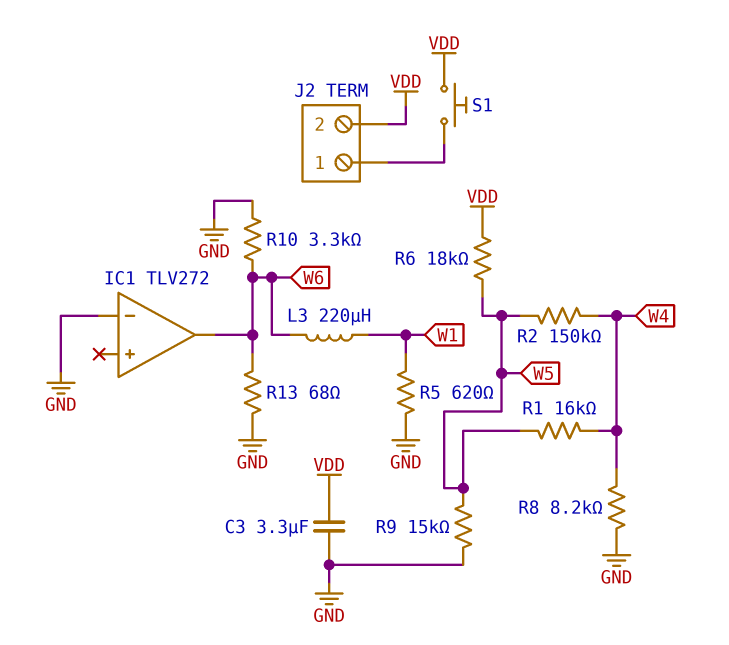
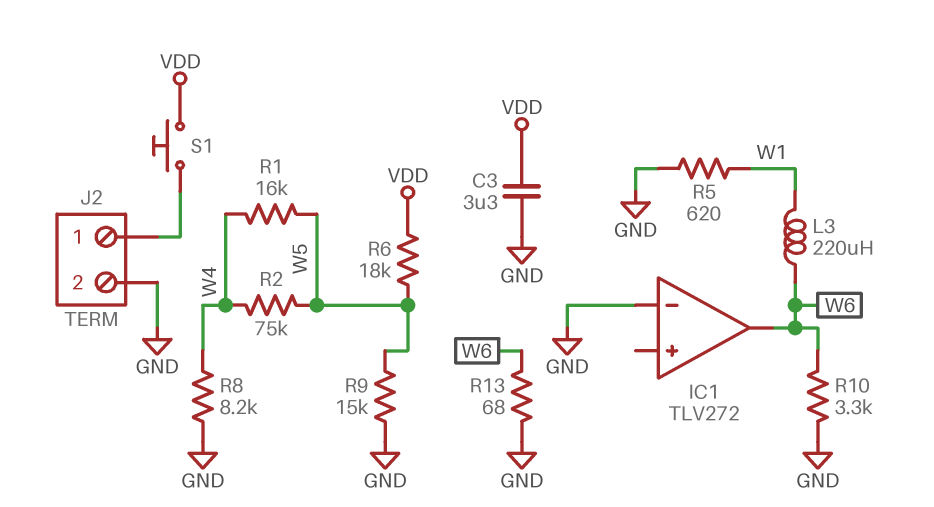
J2 pin 2: VDD -> GND
R2: 150k (W4, W5) -> 75k (W4, W5)

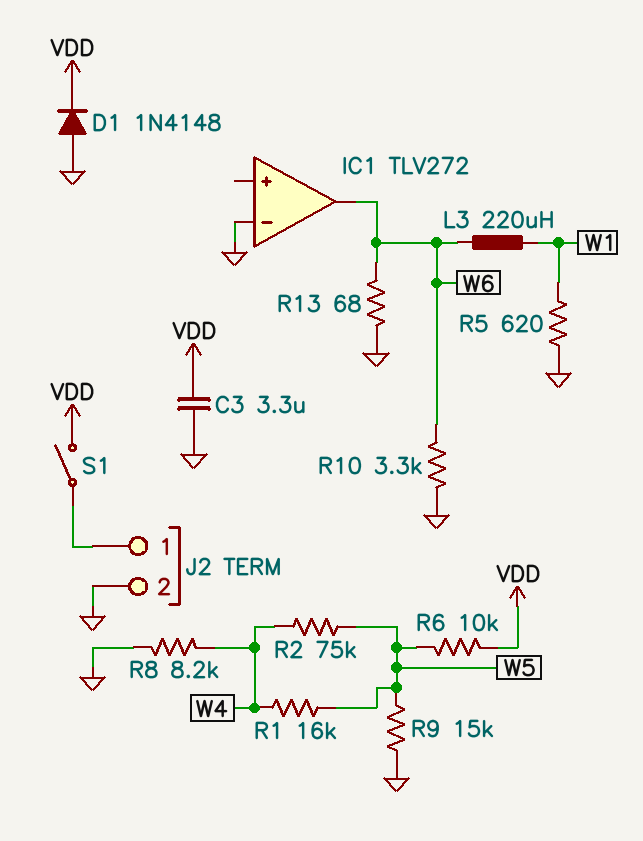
D1: none -> diode 1N4148 (A GND, K VDD)
R6: 18k (VDD, W5) -> 10k (VDD, W5)
S1: button (J2/1, VDD) -> switch (J2/1, VDD)

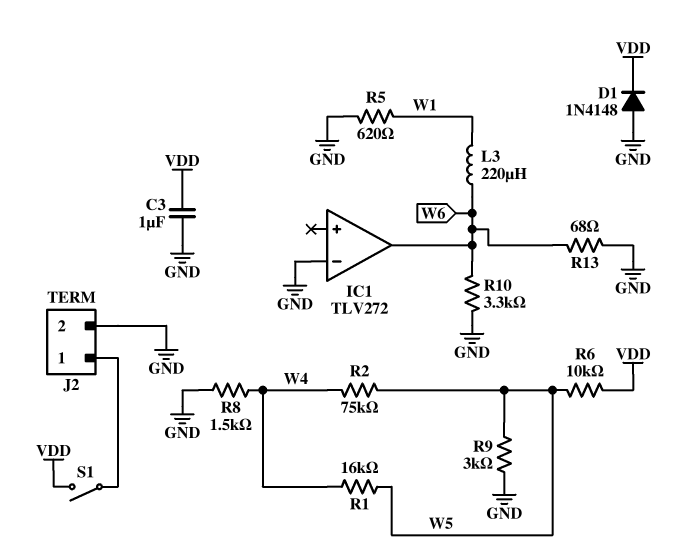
C3: 3.3uF (GND, VDD) -> 1uF (GND, VDD)
R8: 8.2k (GND, W4) -> 1.5k (GND, W4)
R9: 15k (GND, W5) -> 3k (GND, W5)

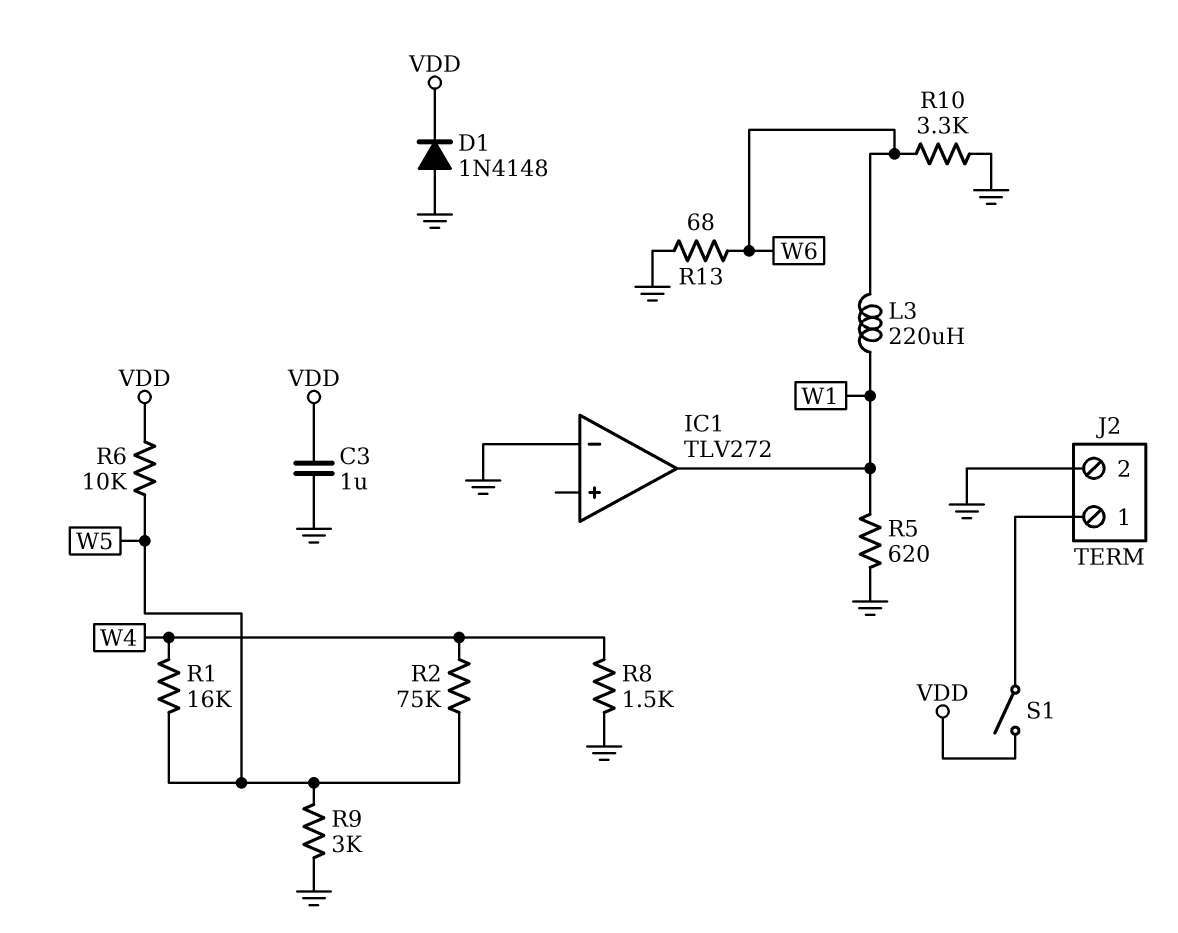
IC1 pin out: W6 -> W1

